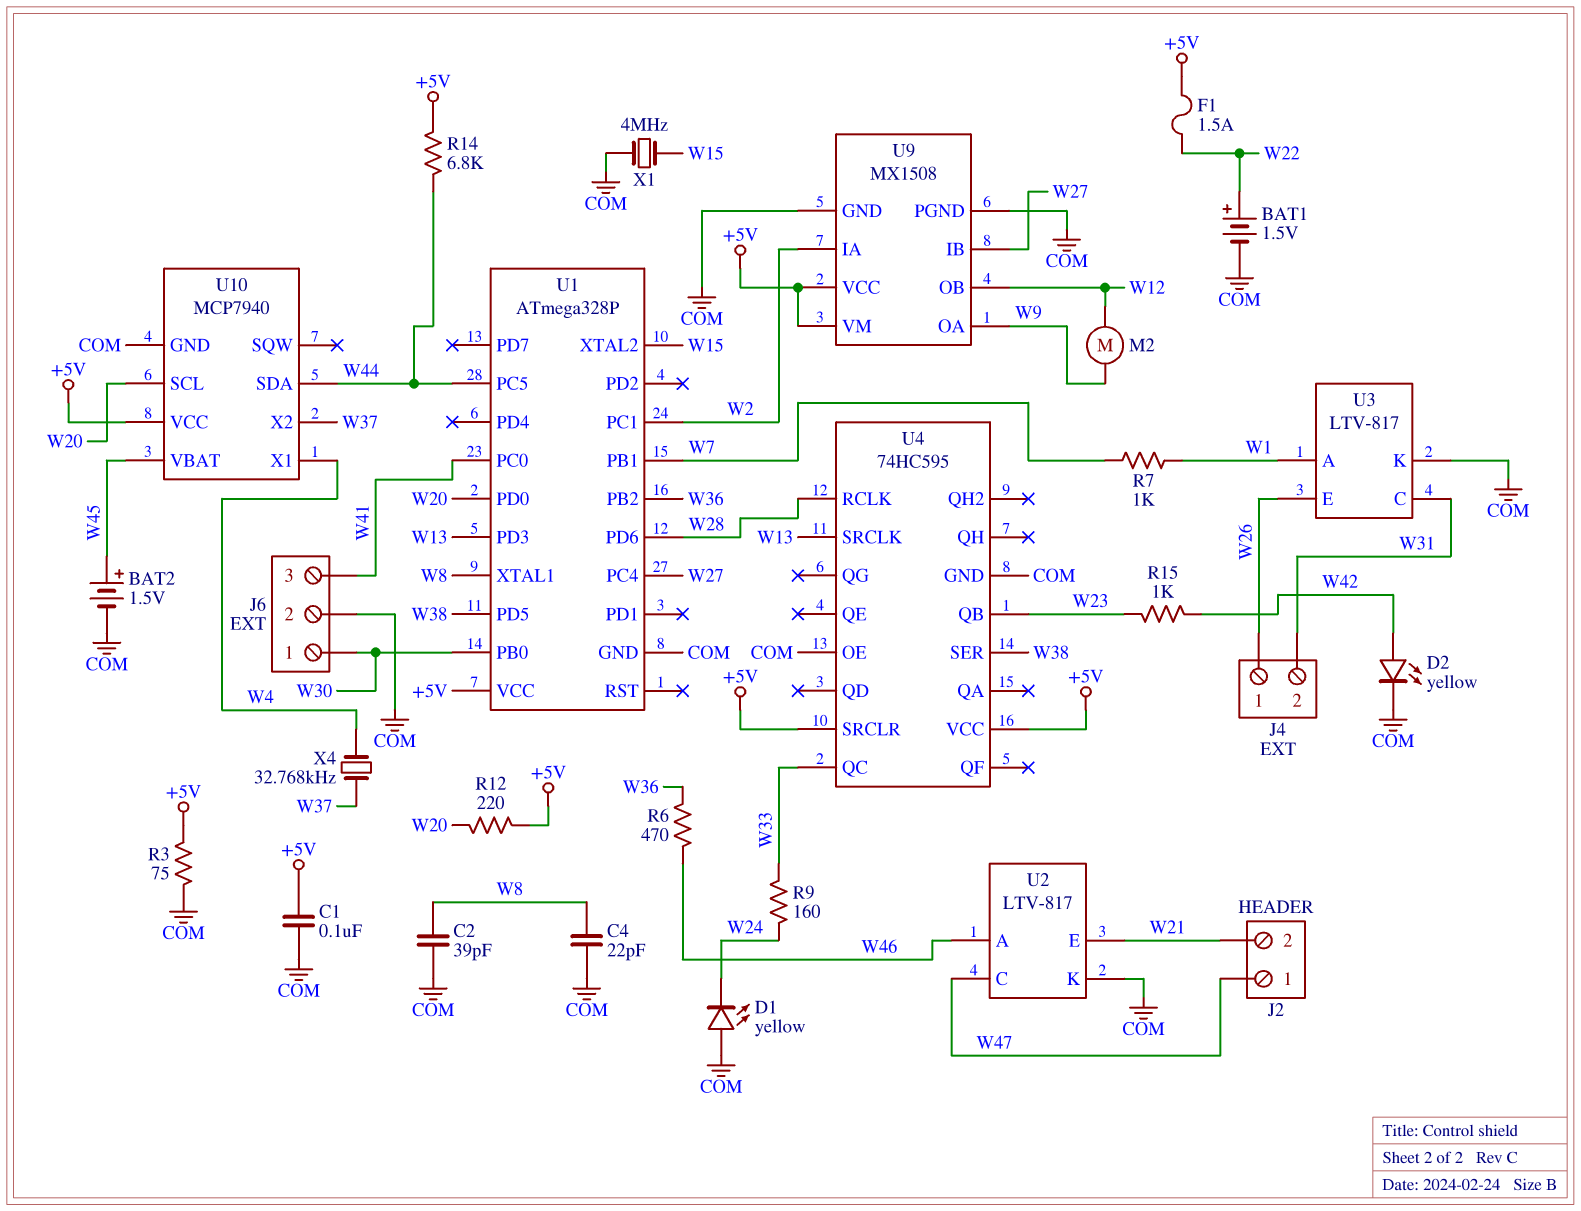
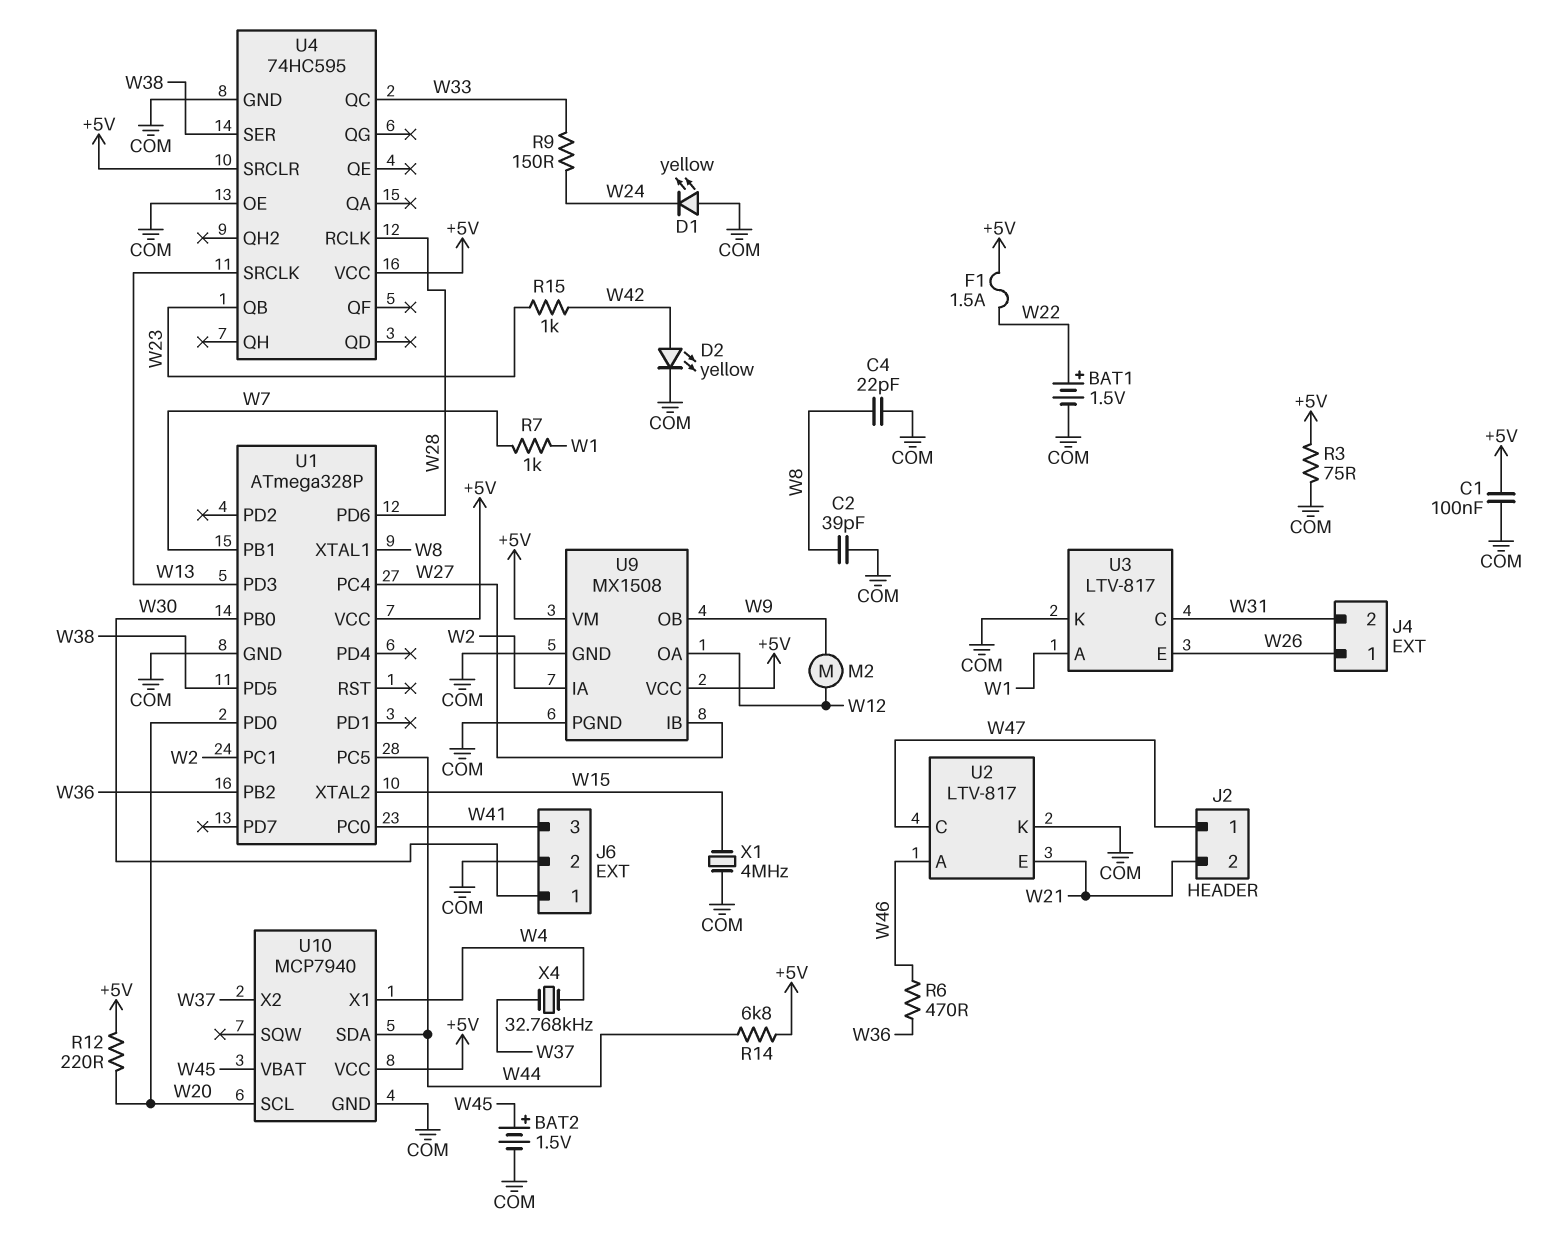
R9: 160 (W24, W33) -> 150 (W24, W33)
U9 pin OA: W9 -> W12
U9 pin OB: W12 -> W9

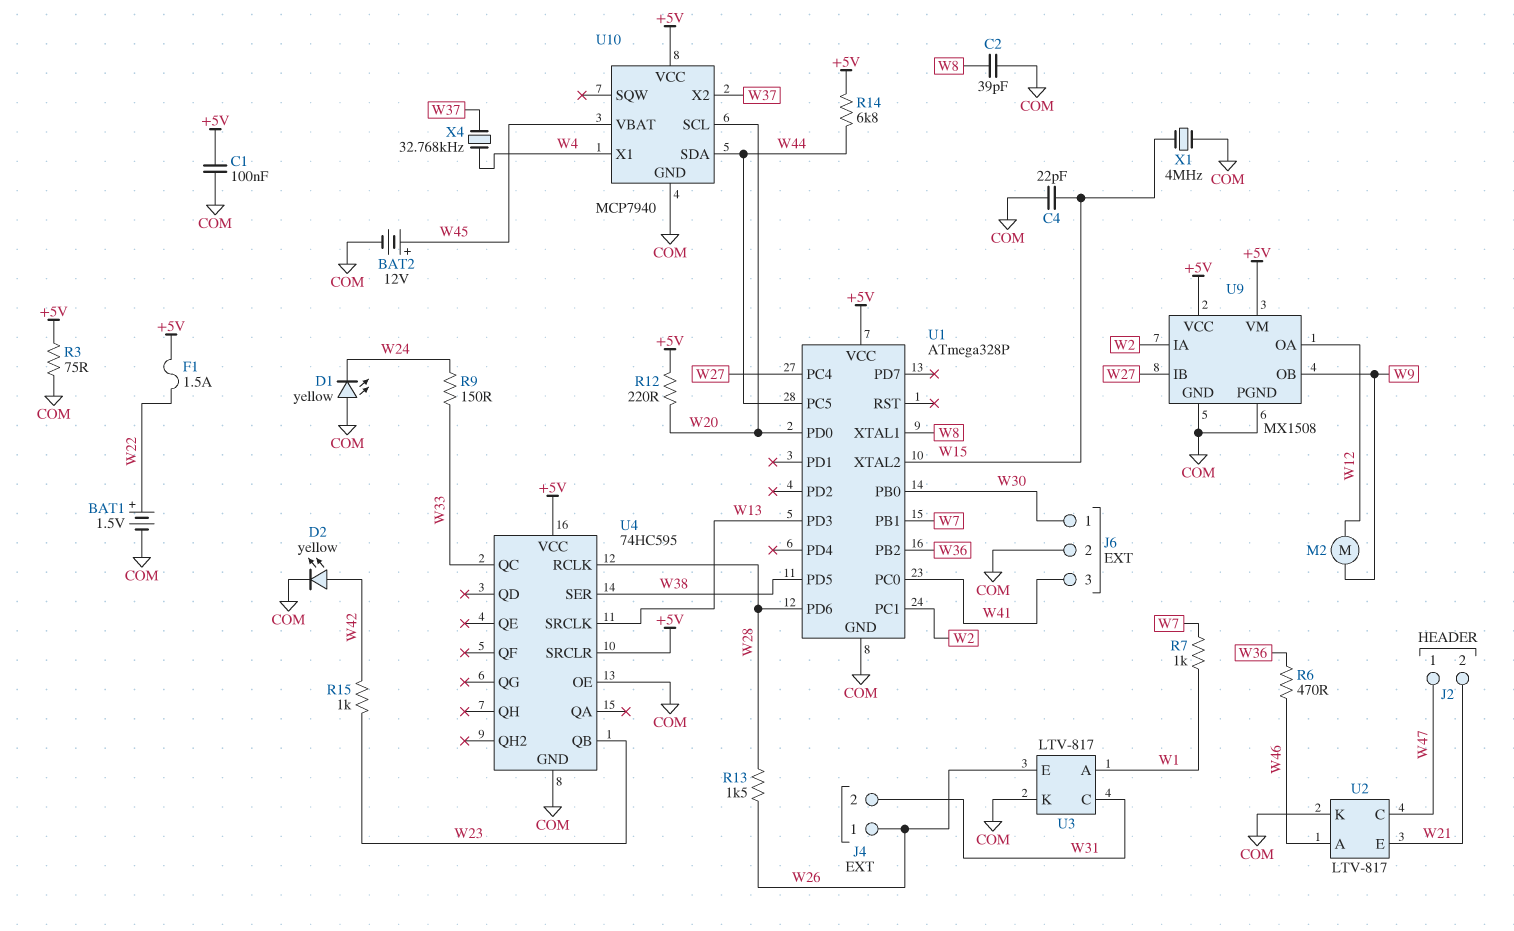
BAT2: 1.5V (plus W45, minus COM) -> 12V (plus W45, minus COM)
C4: 22pF (COM, W8) -> 22pF (COM, W15)
R13: none -> 1.5k (W26, W28)

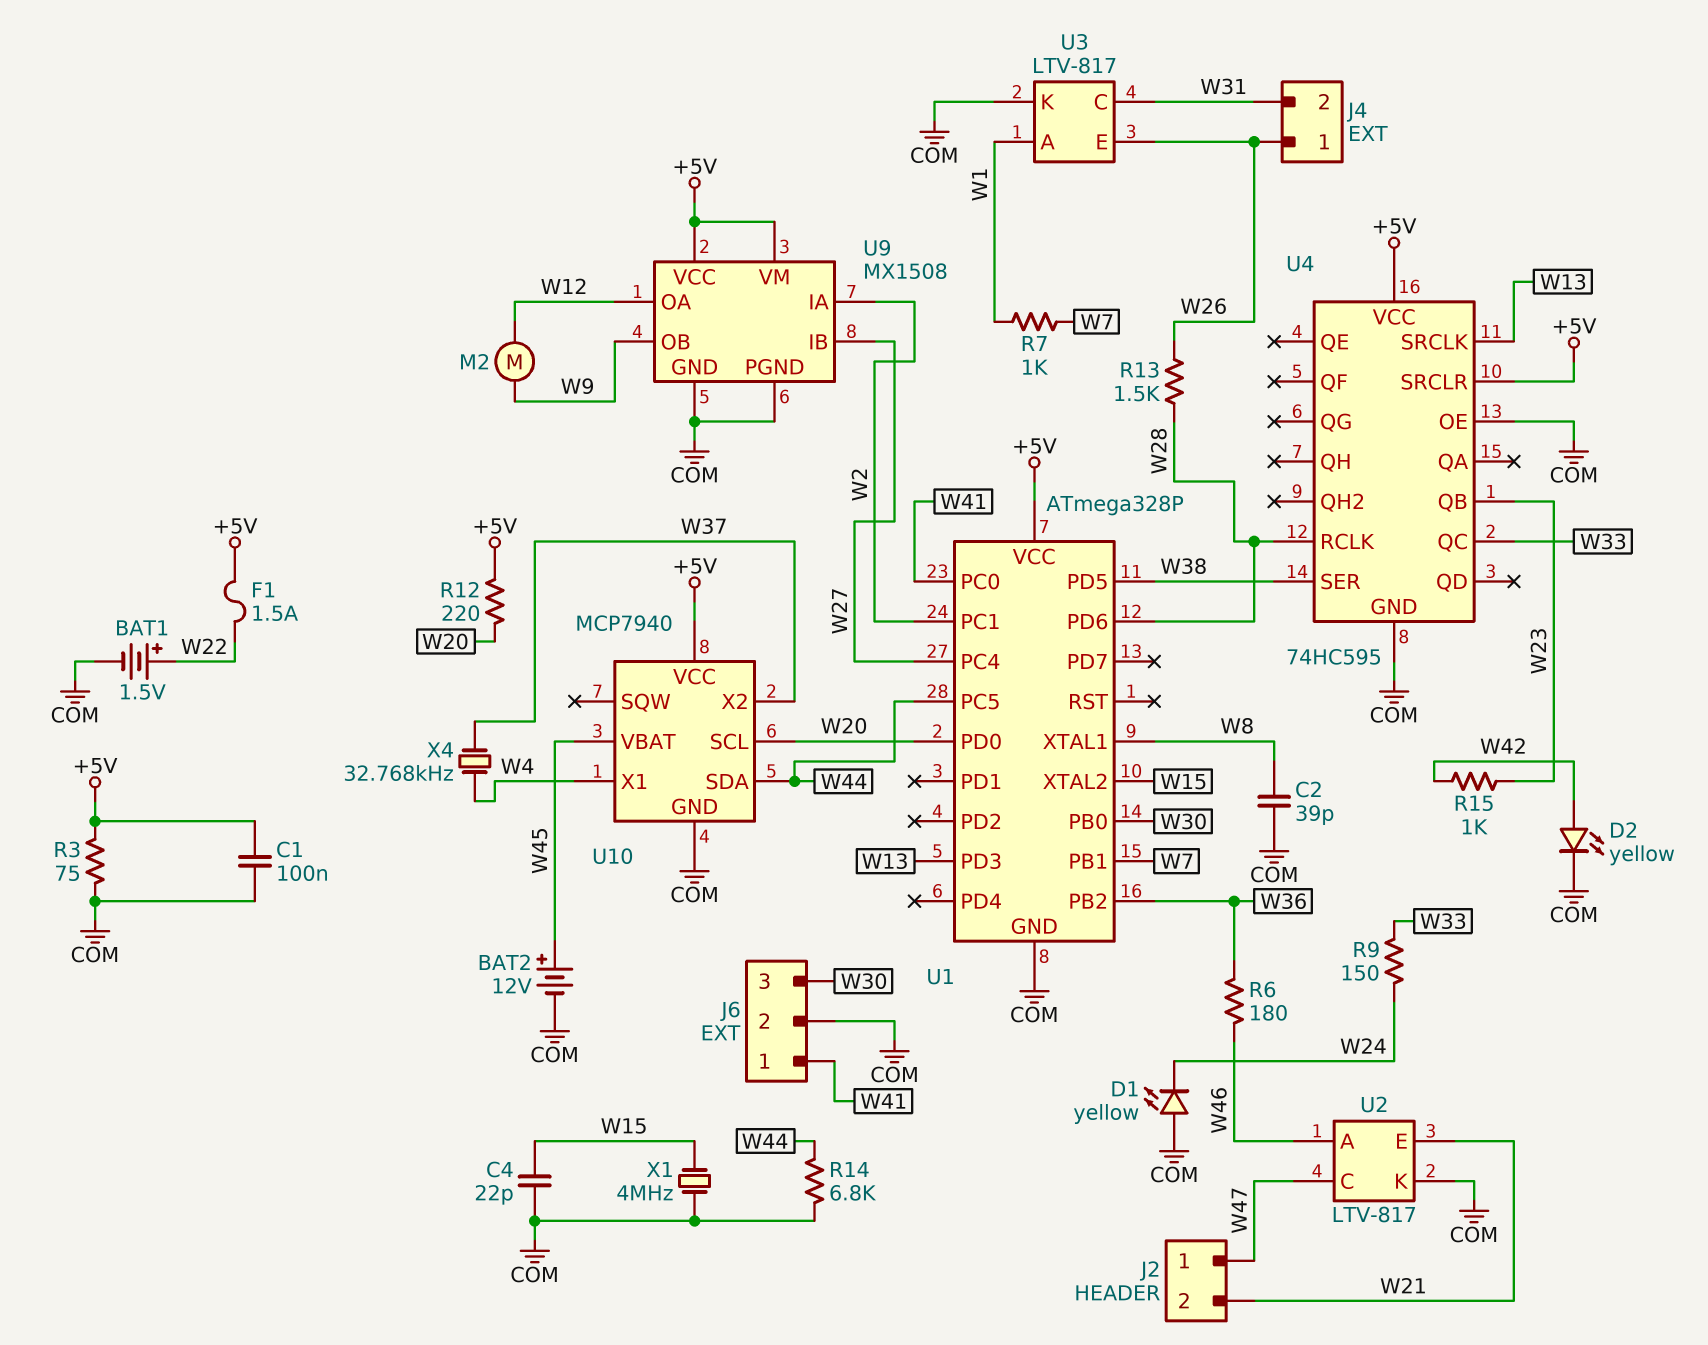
J6 pin 1: W30 -> W41
J6 pin 3: W41 -> W30
R6: 470 (W36, W46) -> 180 (W36, W46)
R14: 6.8k (+5V, W44) -> 6.8k (COM, W44)

